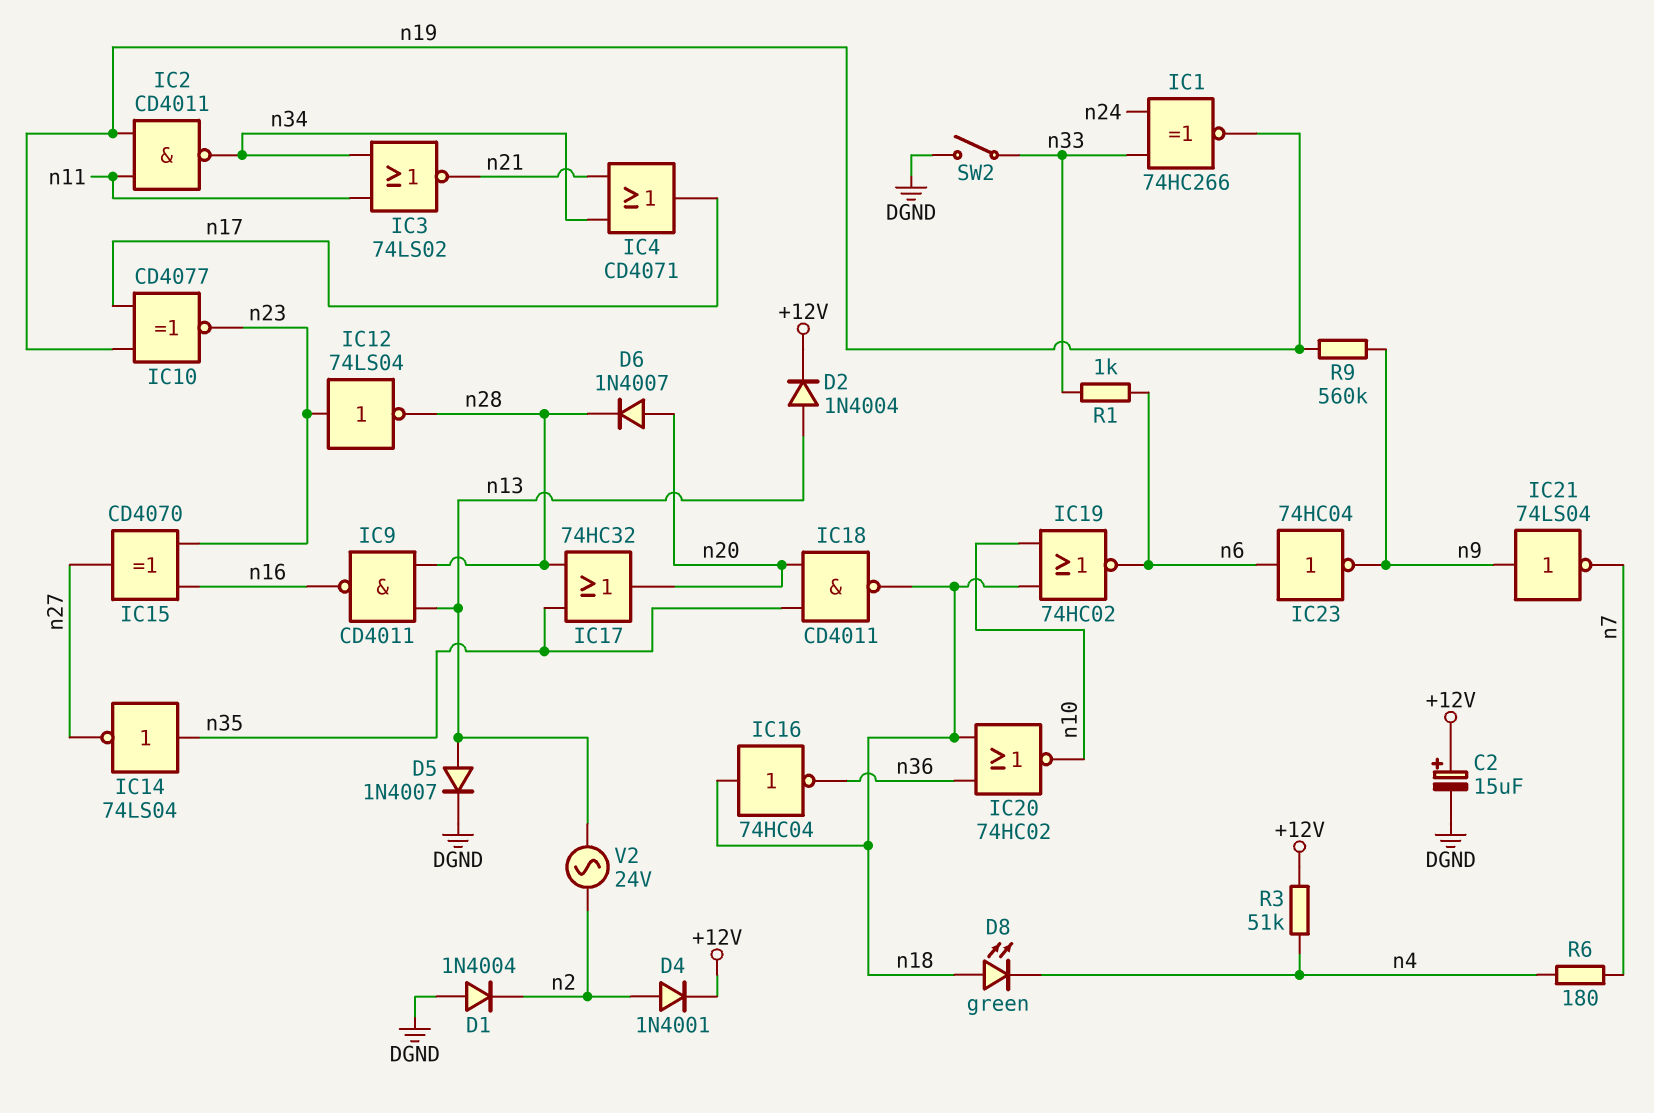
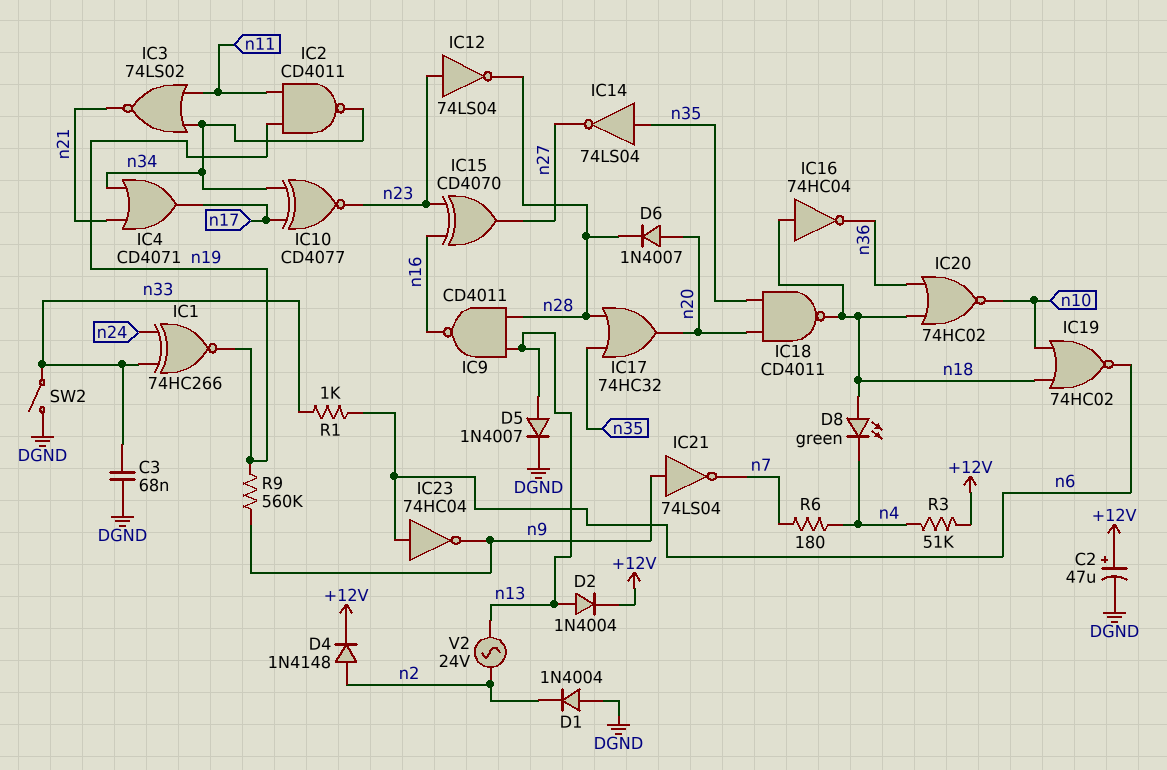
C2: 15uF (plus +12V, minus DGND) -> 47uF (plus +12V, minus DGND)
C3: none -> 68nF (DGND, n33)
D4: diode 1N4001 (A n2, K +12V) -> diode 1N4148 (A n2, K +12V)
IC10: XNOR CD4077 (in n17, in n19, out n23) -> XNOR CD4077 (in n17, in n34, out n23)

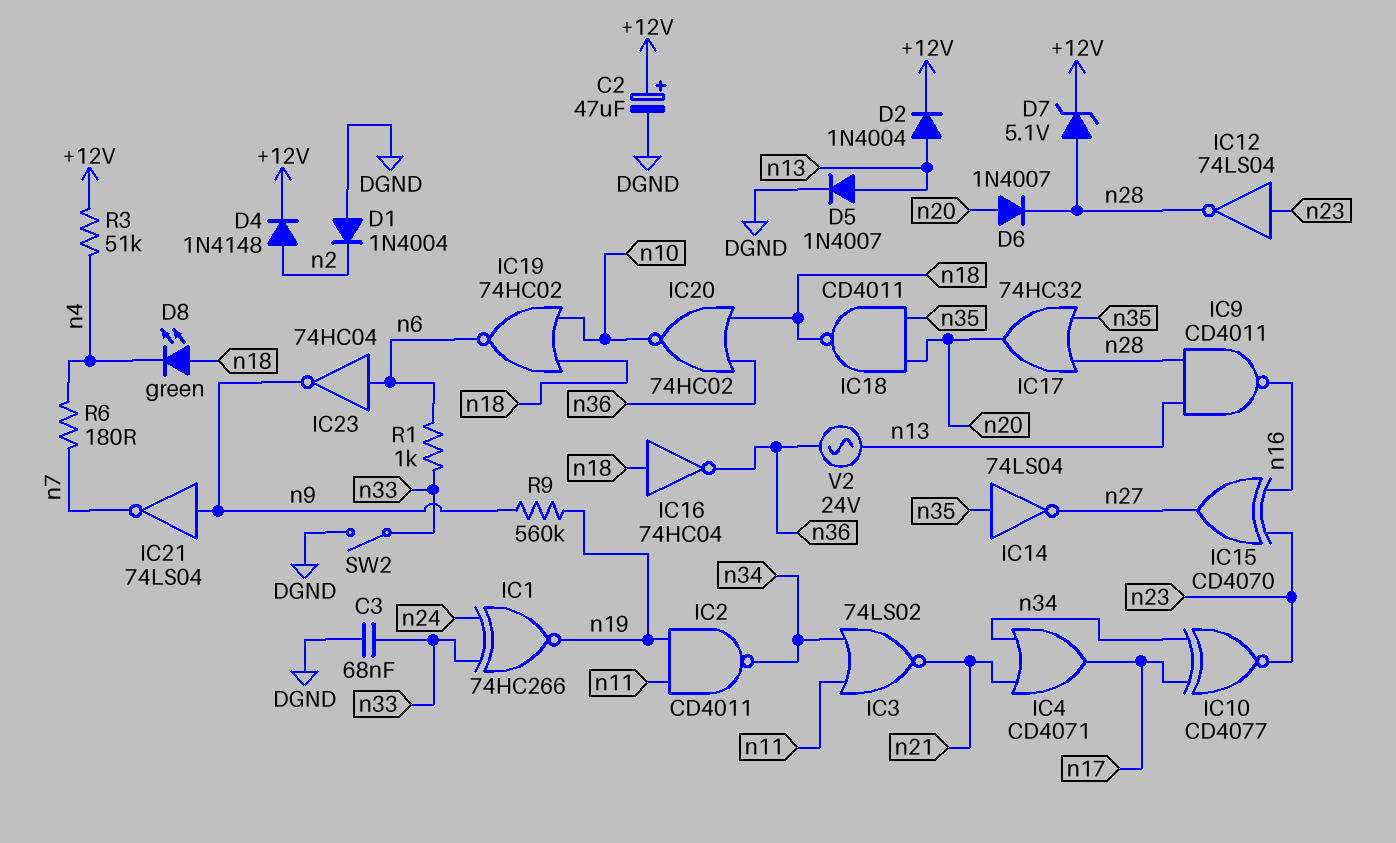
D7: none -> zener 5.1V (A n28, K +12V)
V2: AC 24V (n2, n13) -> AC 24V (n13, n36)

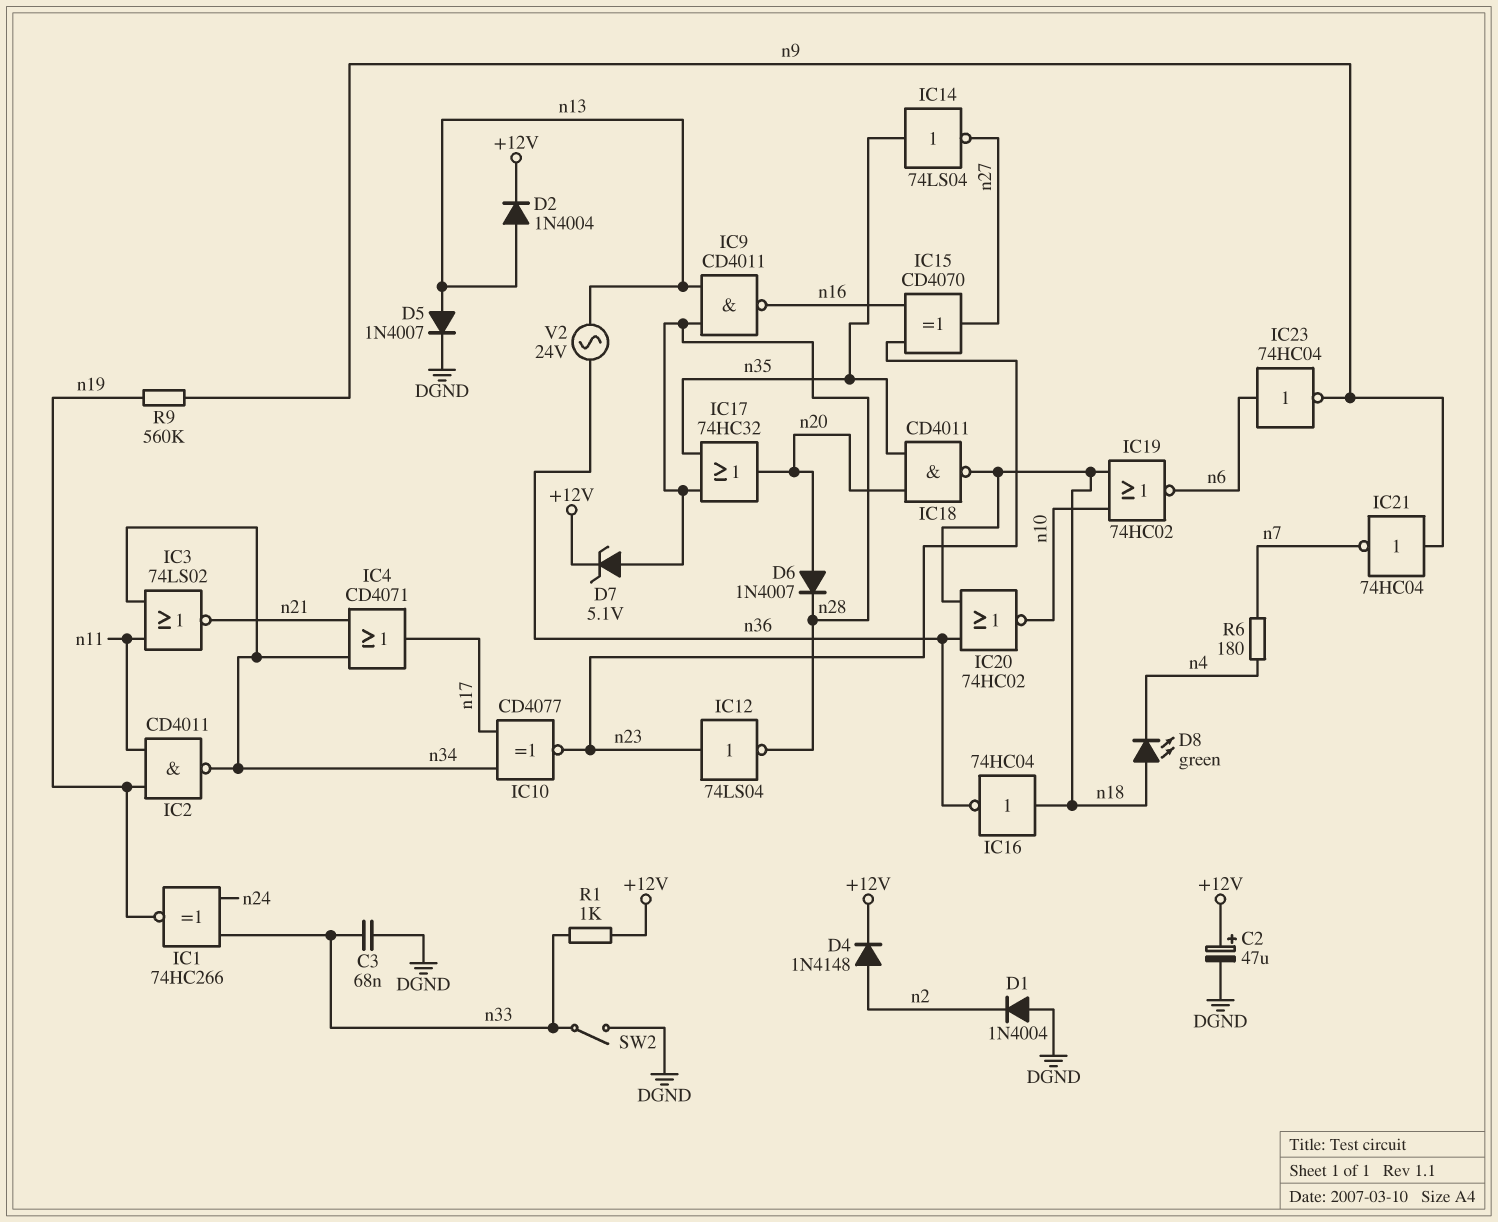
IC21: NOT 74LS04 (in n9, out n7) -> NOT 74HC04 (in n9, out n7)
R1: 1k (n6, n33) -> 1k (+12V, n33)
R3: 51k (+12V, n4) -> none

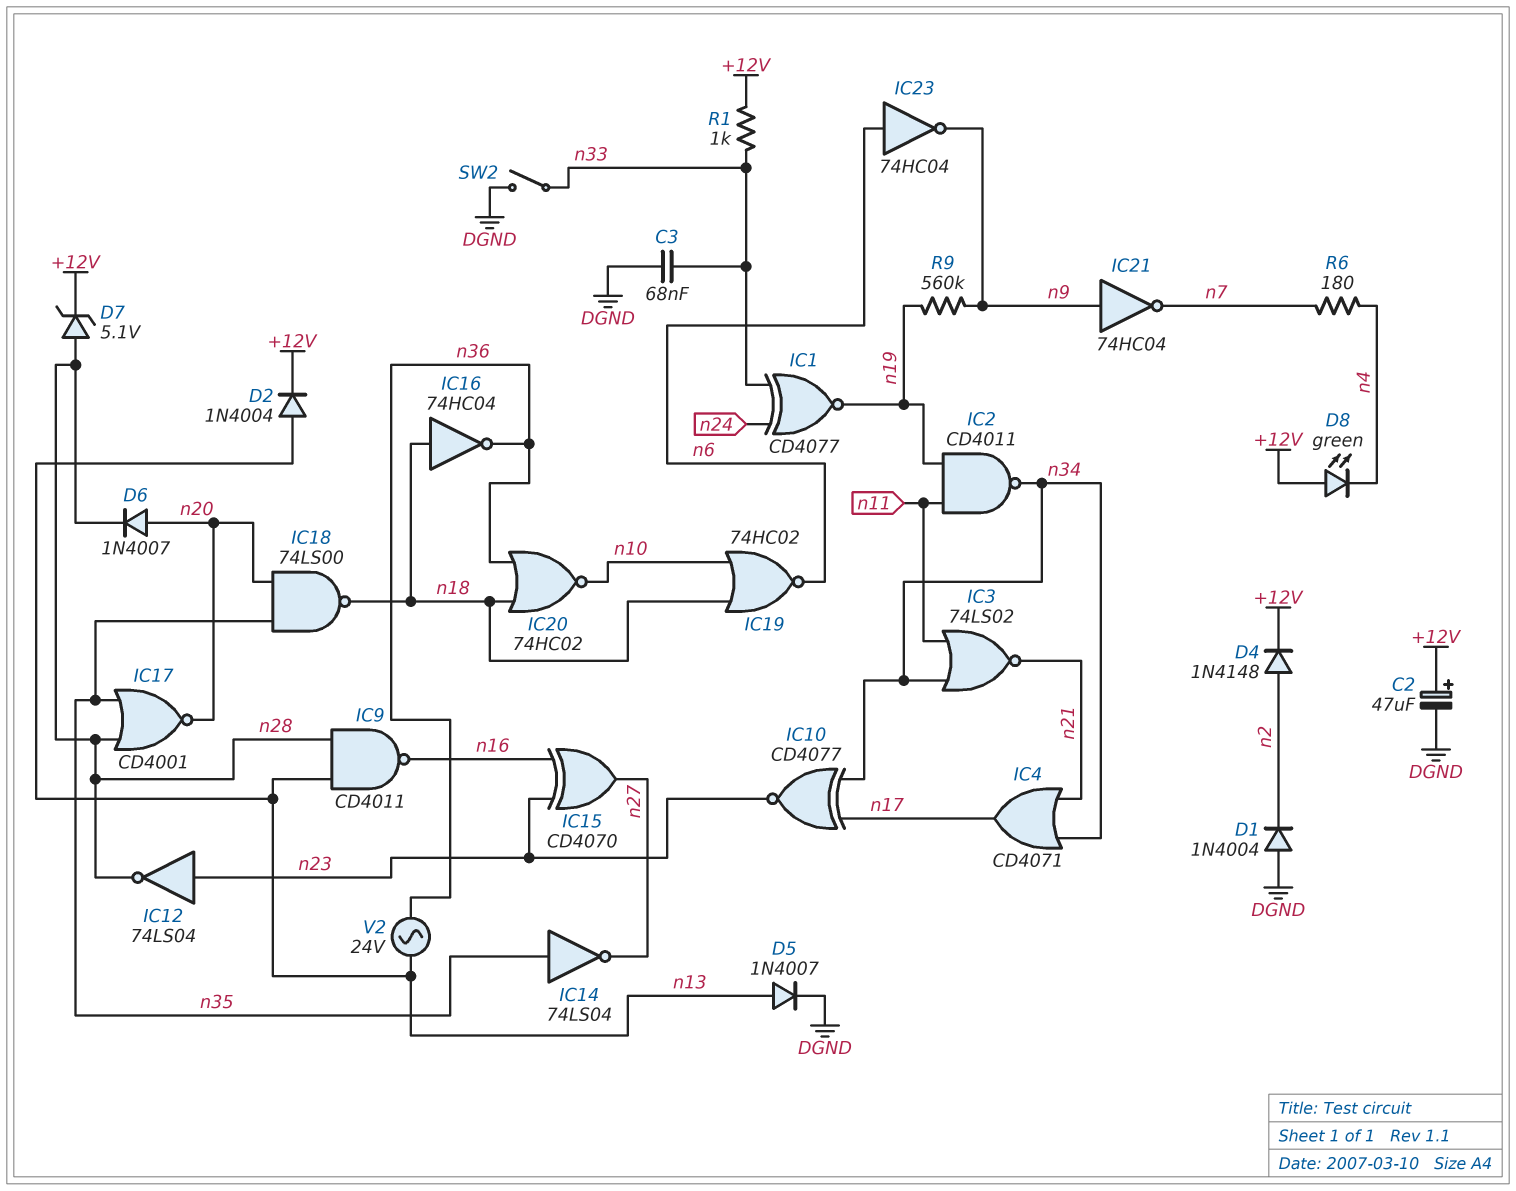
D8: LED green (A n18, K n4) -> LED green (A +12V, K n4)
IC1: XNOR 74HC266 (in n24, in n33, out n19) -> XNOR CD4077 (in n24, in n33, out n19)
IC17: OR 74HC32 (in n28, in n35, out n20) -> NOR CD4001 (in n28, in n35, out n20)
IC18: NAND CD4011 (in n20, in n35, out n18) -> NAND 74LS00 (in n20, in n35, out n18)

